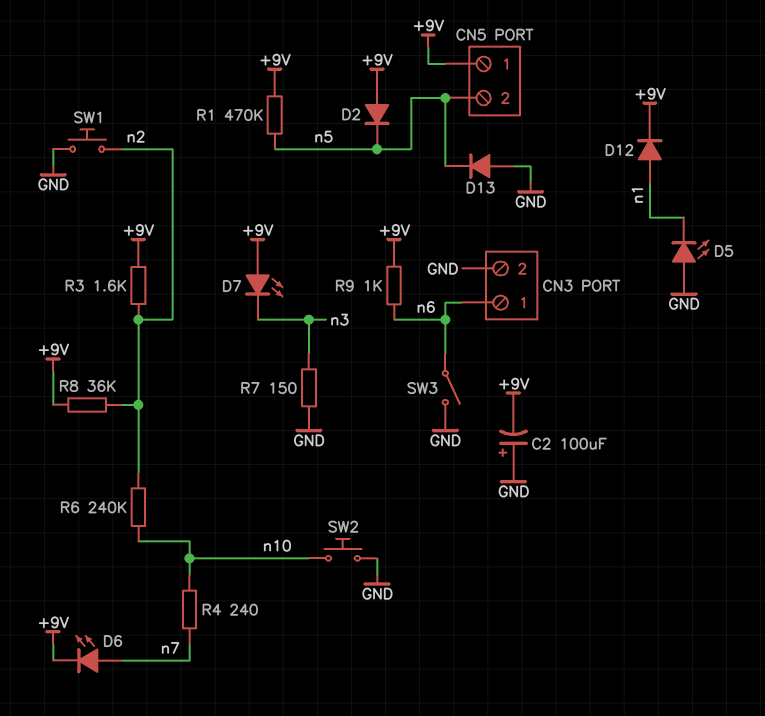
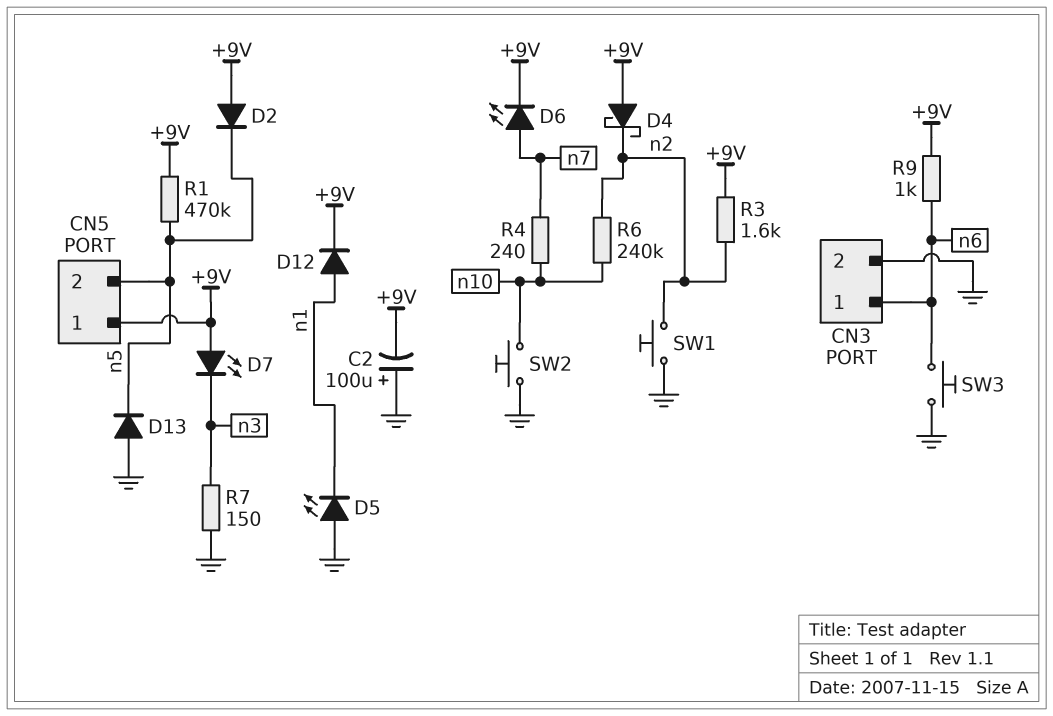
D4: none -> schottky (A +9V, K n2)
R8: 36k (+9V, n2) -> none
SW3: switch (GND, n6) -> button (GND, n6)

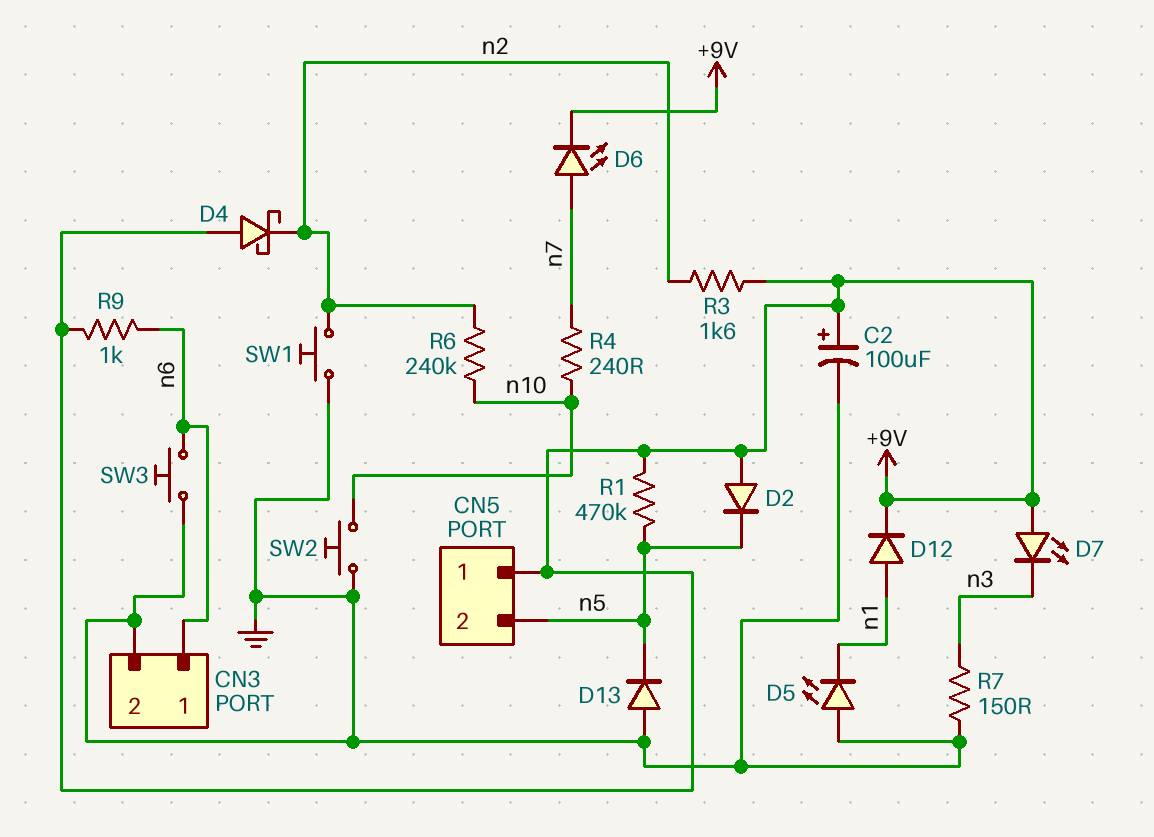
C2: 100uF (plus GND, minus +9V) -> 100uF (plus +9V, minus GND)

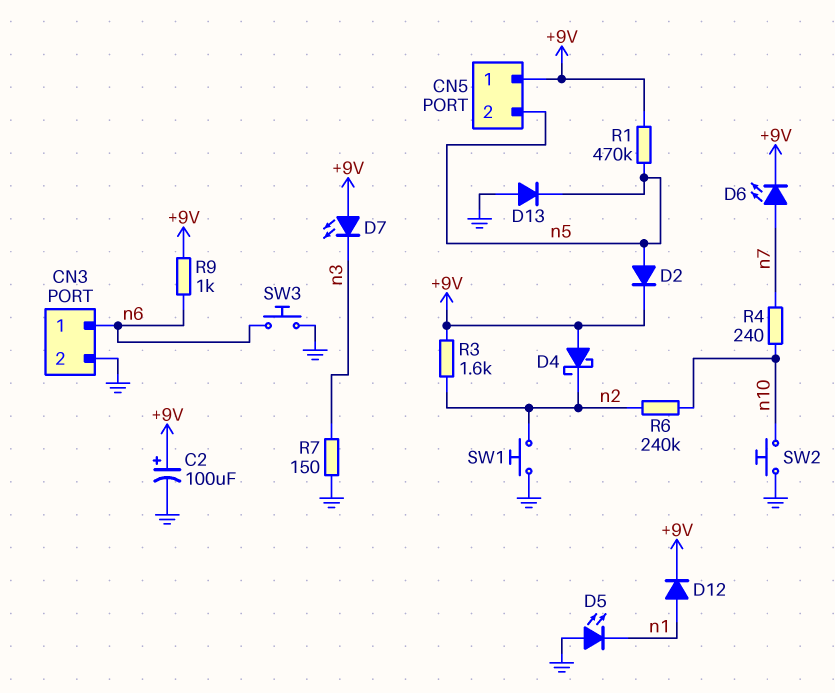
D2: diode (A +9V, K n5) -> diode (A n5, K +9V)

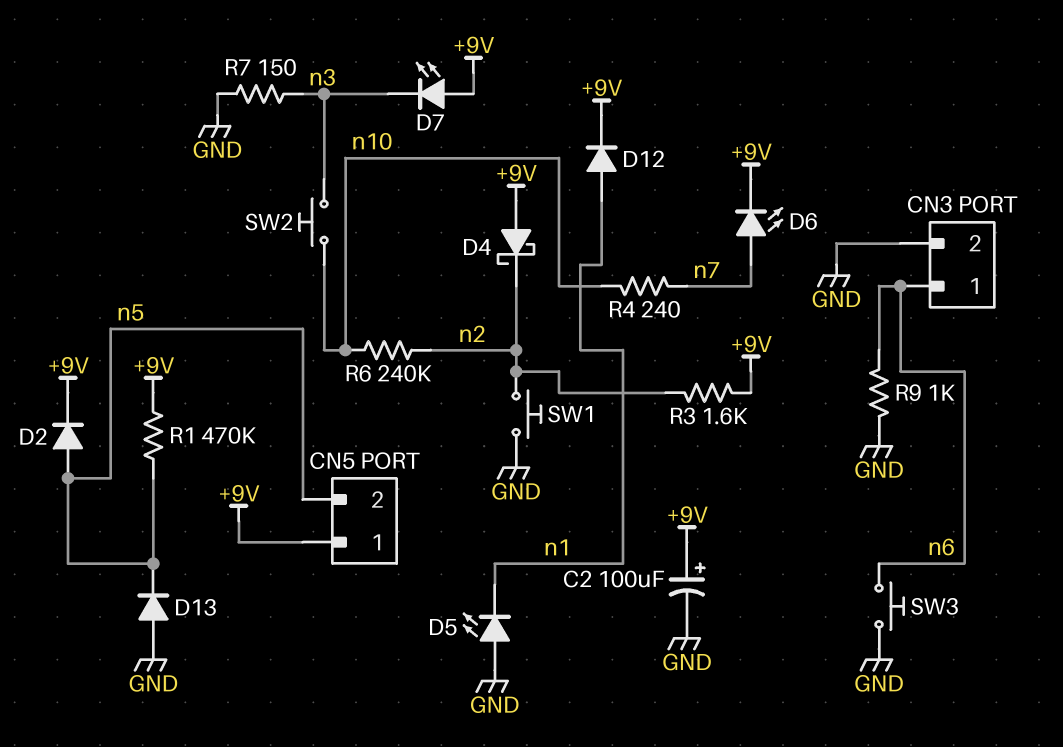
R9: 1k (+9V, n6) -> 1k (GND, n6)
SW2: button (GND, n10) -> button (n3, n10)

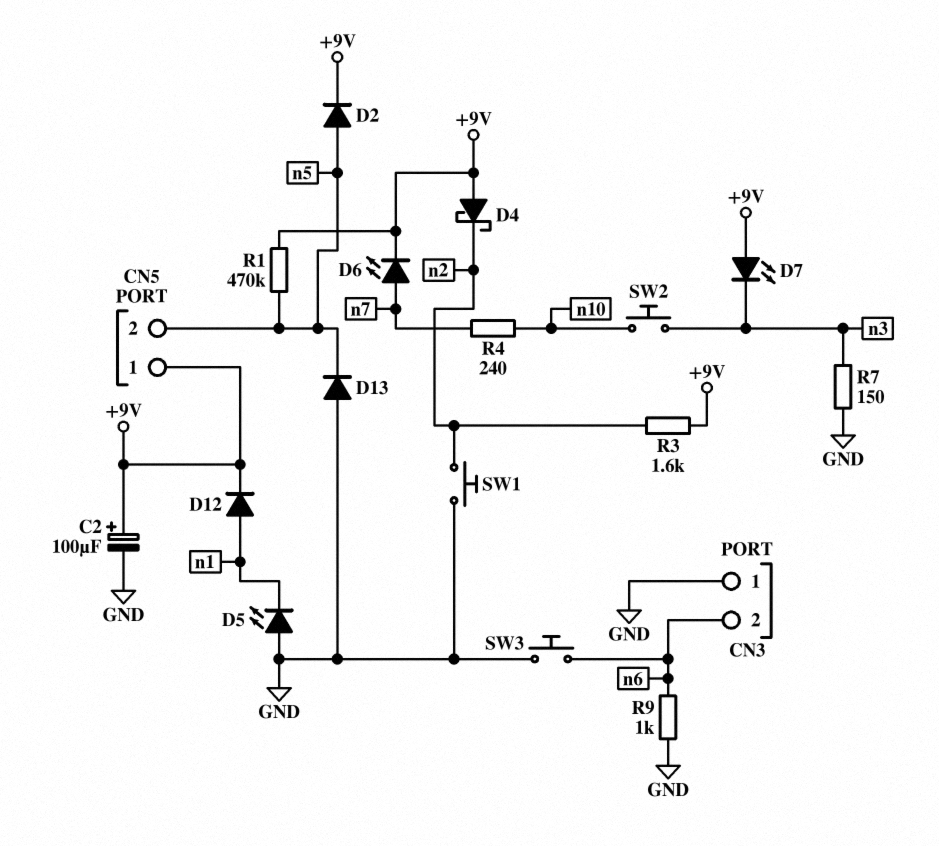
CN3 pin 1: n6 -> GND
CN3 pin 2: GND -> n6
R6: 240k (n2, n10) -> none

